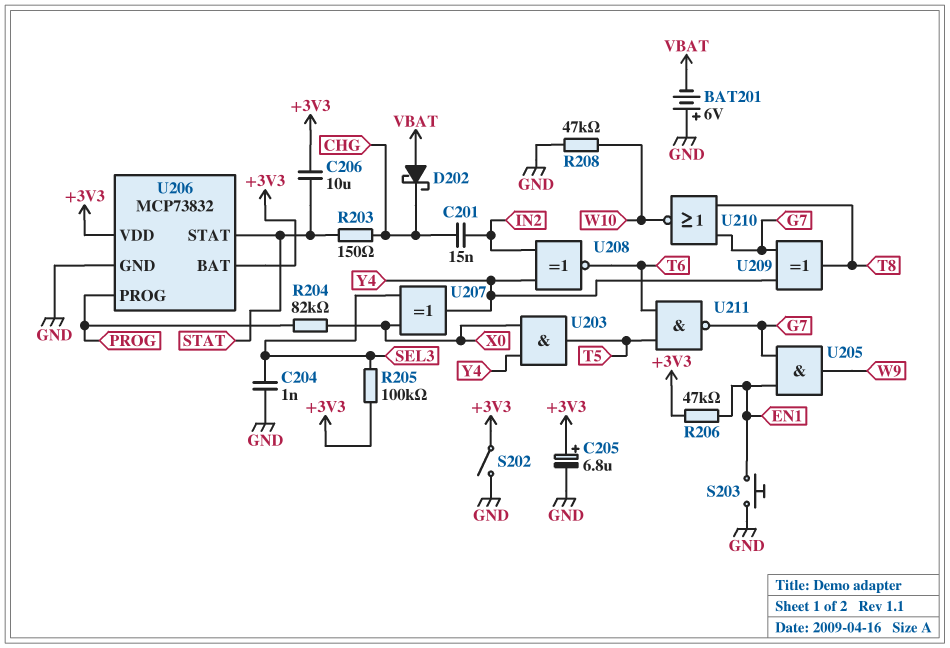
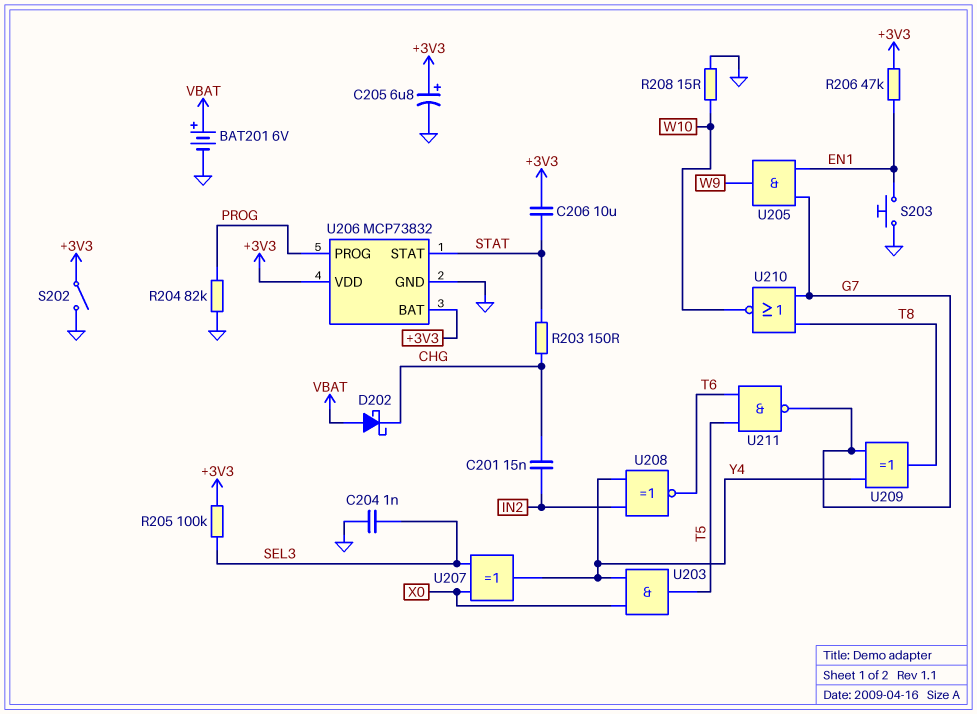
BAT201: 6V (plus GND, minus VBAT) -> 6V (plus VBAT, minus GND)
R204: 82k (PROG, X0) -> 82k (GND, PROG)
R208: 47k (GND, W10) -> 15 (GND, W10)

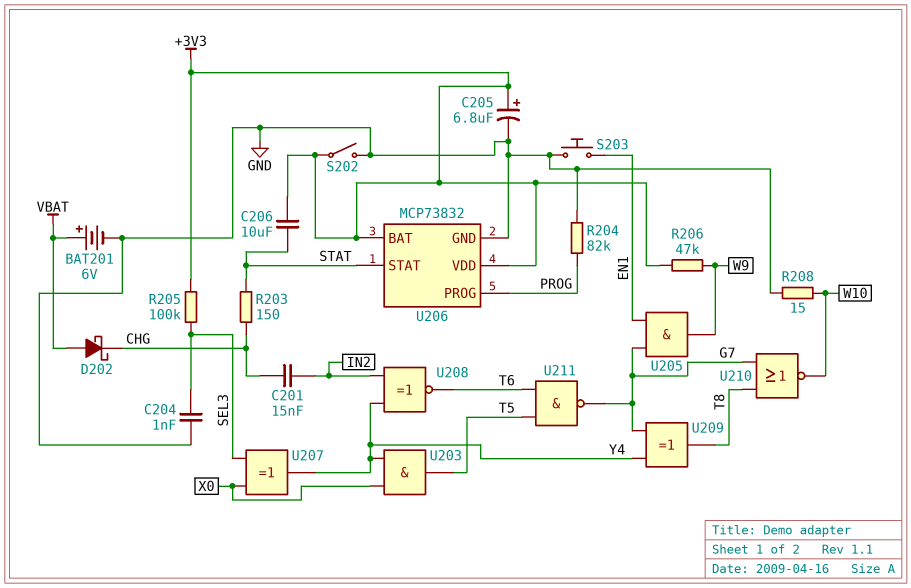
R206: 47k (+3V3, EN1) -> 47k (+3V3, W9)

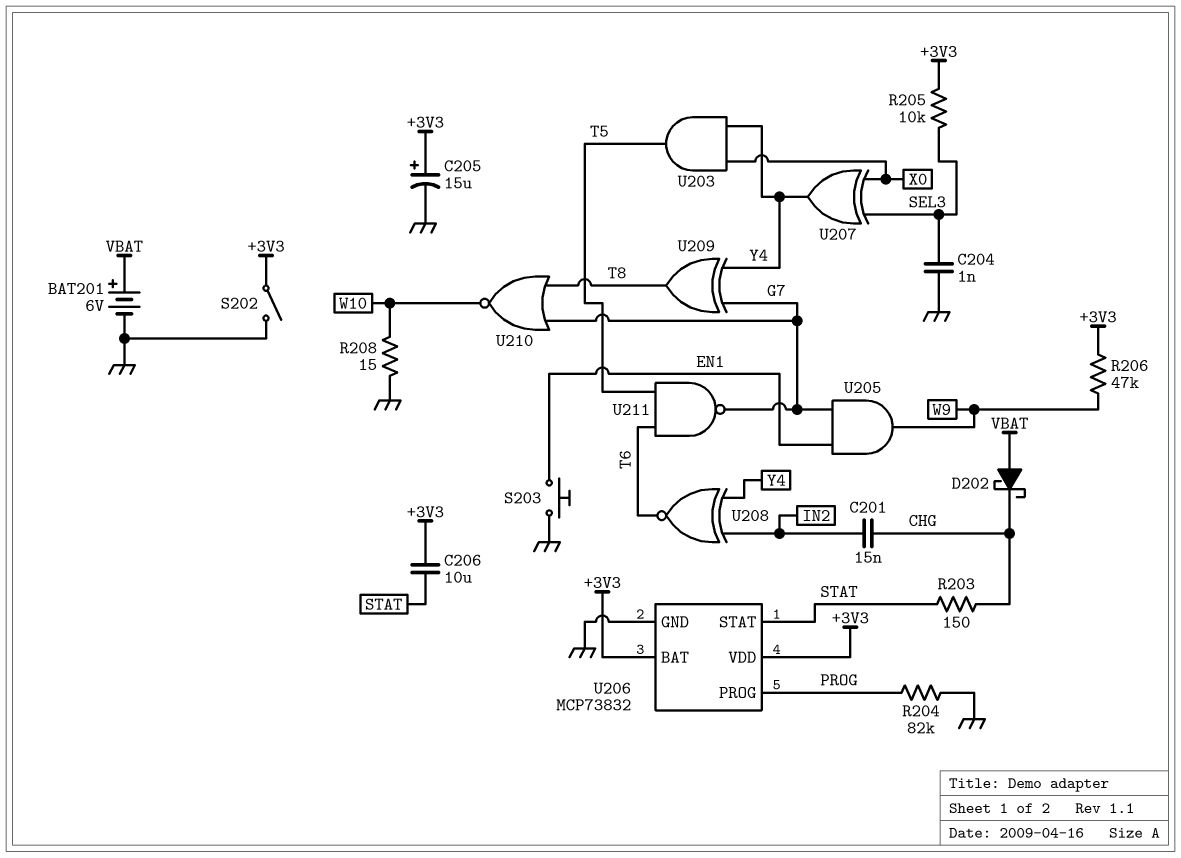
C205: 6.8uF (plus +3V3, minus GND) -> 15uF (plus +3V3, minus GND)
R205: 100k (+3V3, SEL3) -> 10k (+3V3, SEL3)

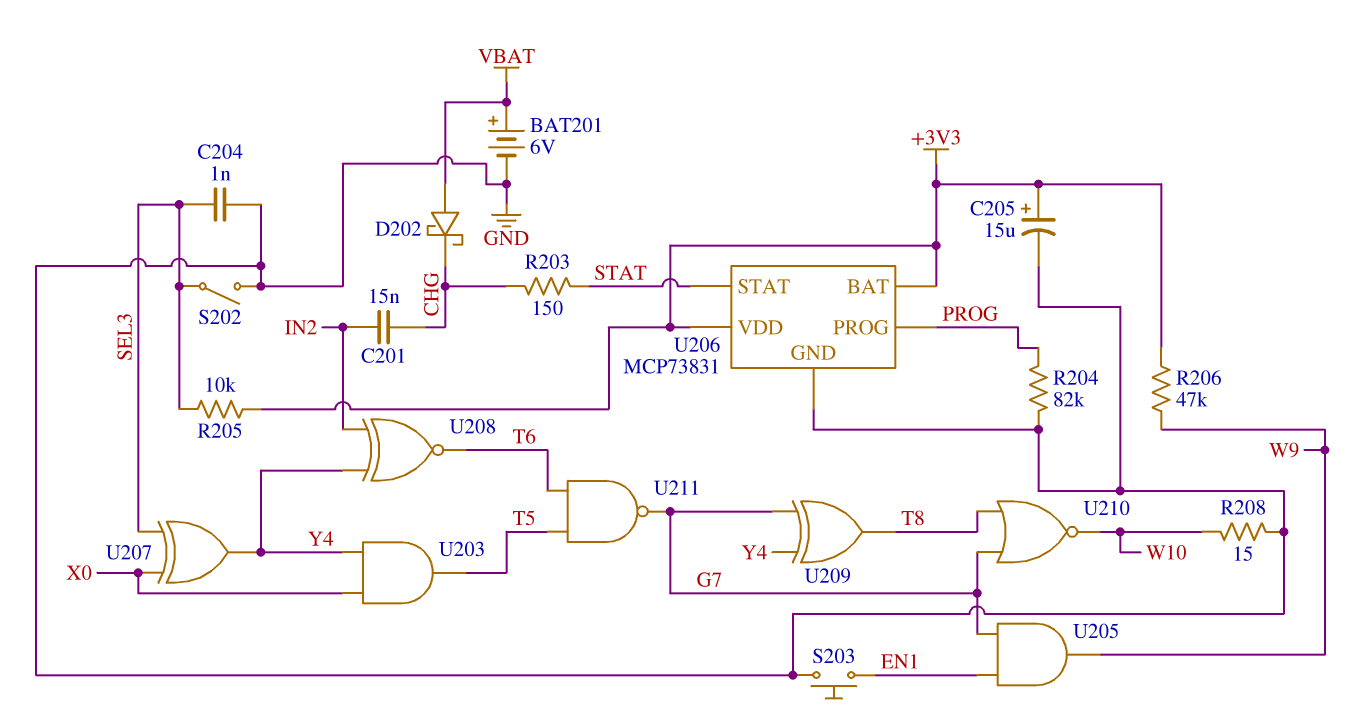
C206: 10uF (+3V3, STAT) -> none
S202: switch (+3V3, GND) -> switch (GND, SEL3)
U206: MCP73832 -> MCP73831

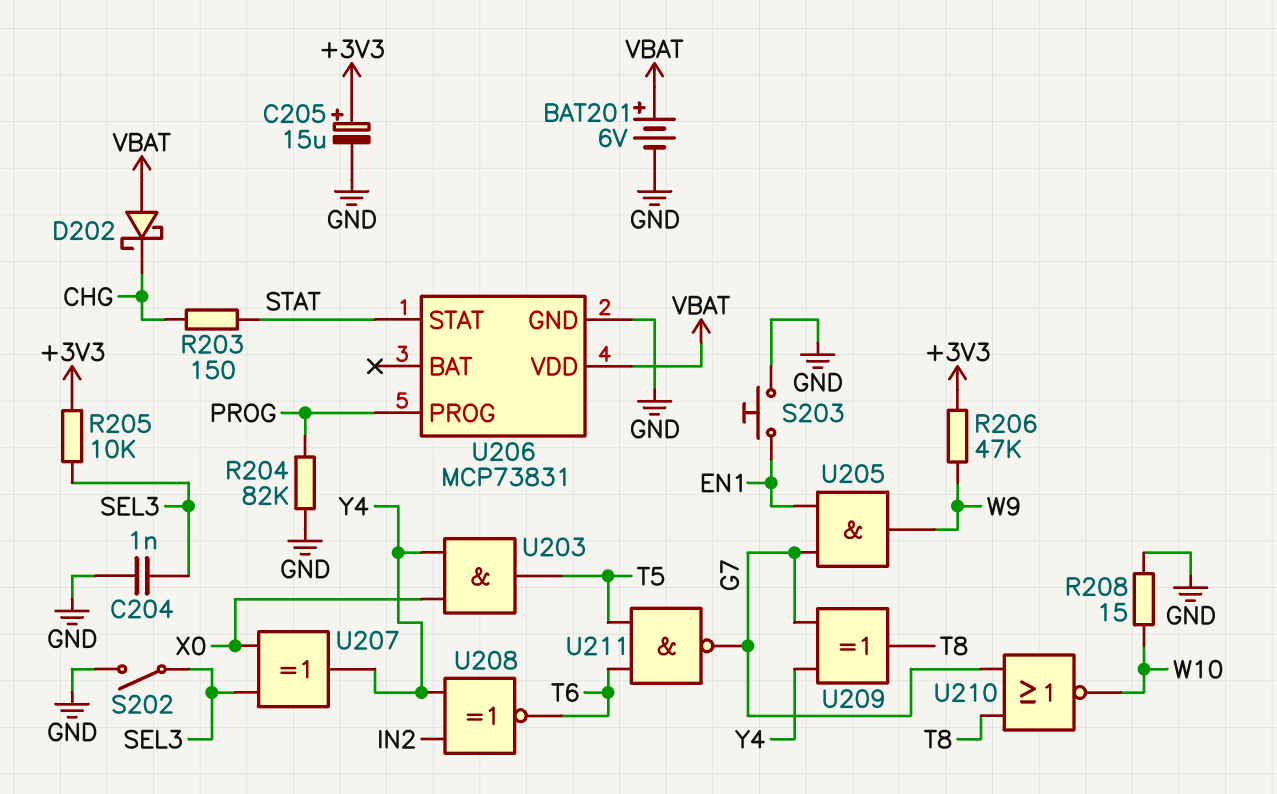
C201: 15nF (CHG, IN2) -> none
U206 pin BAT: +3V3 -> none
U206 pin VDD: +3V3 -> VBAT

